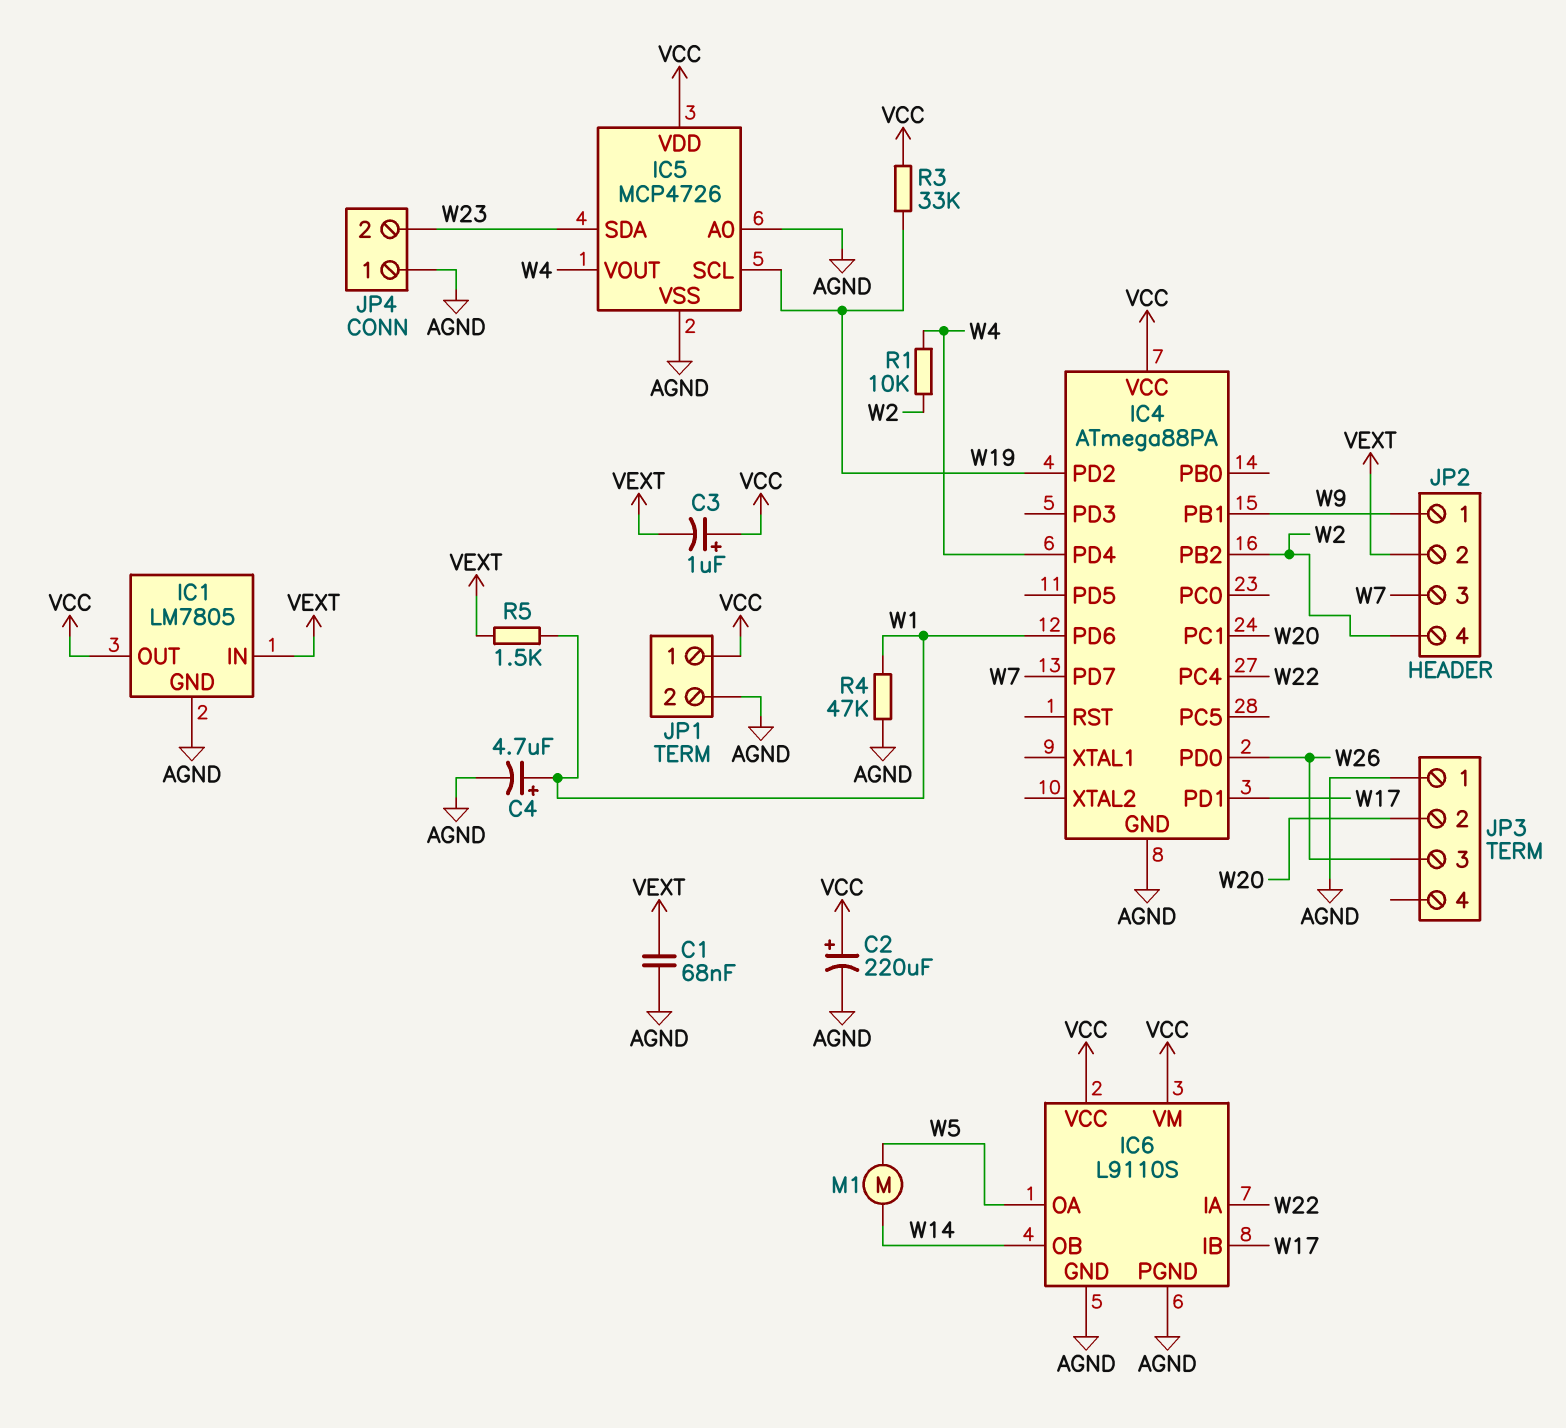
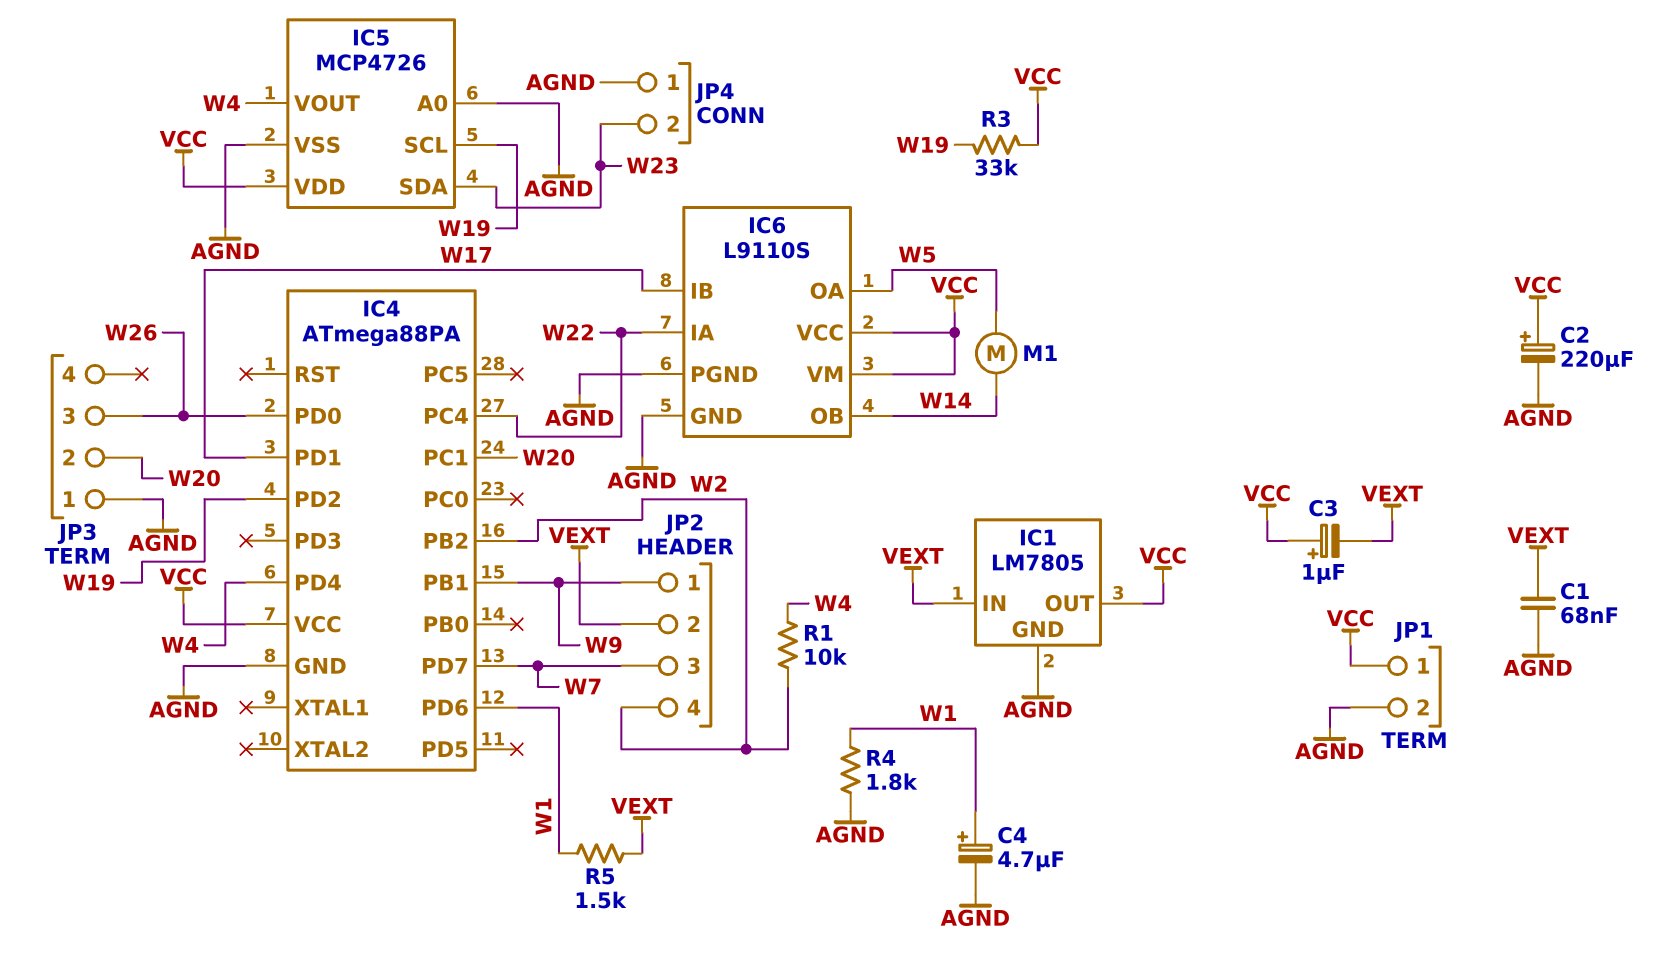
R4: 47k (AGND, W1) -> 1.8k (AGND, W1)

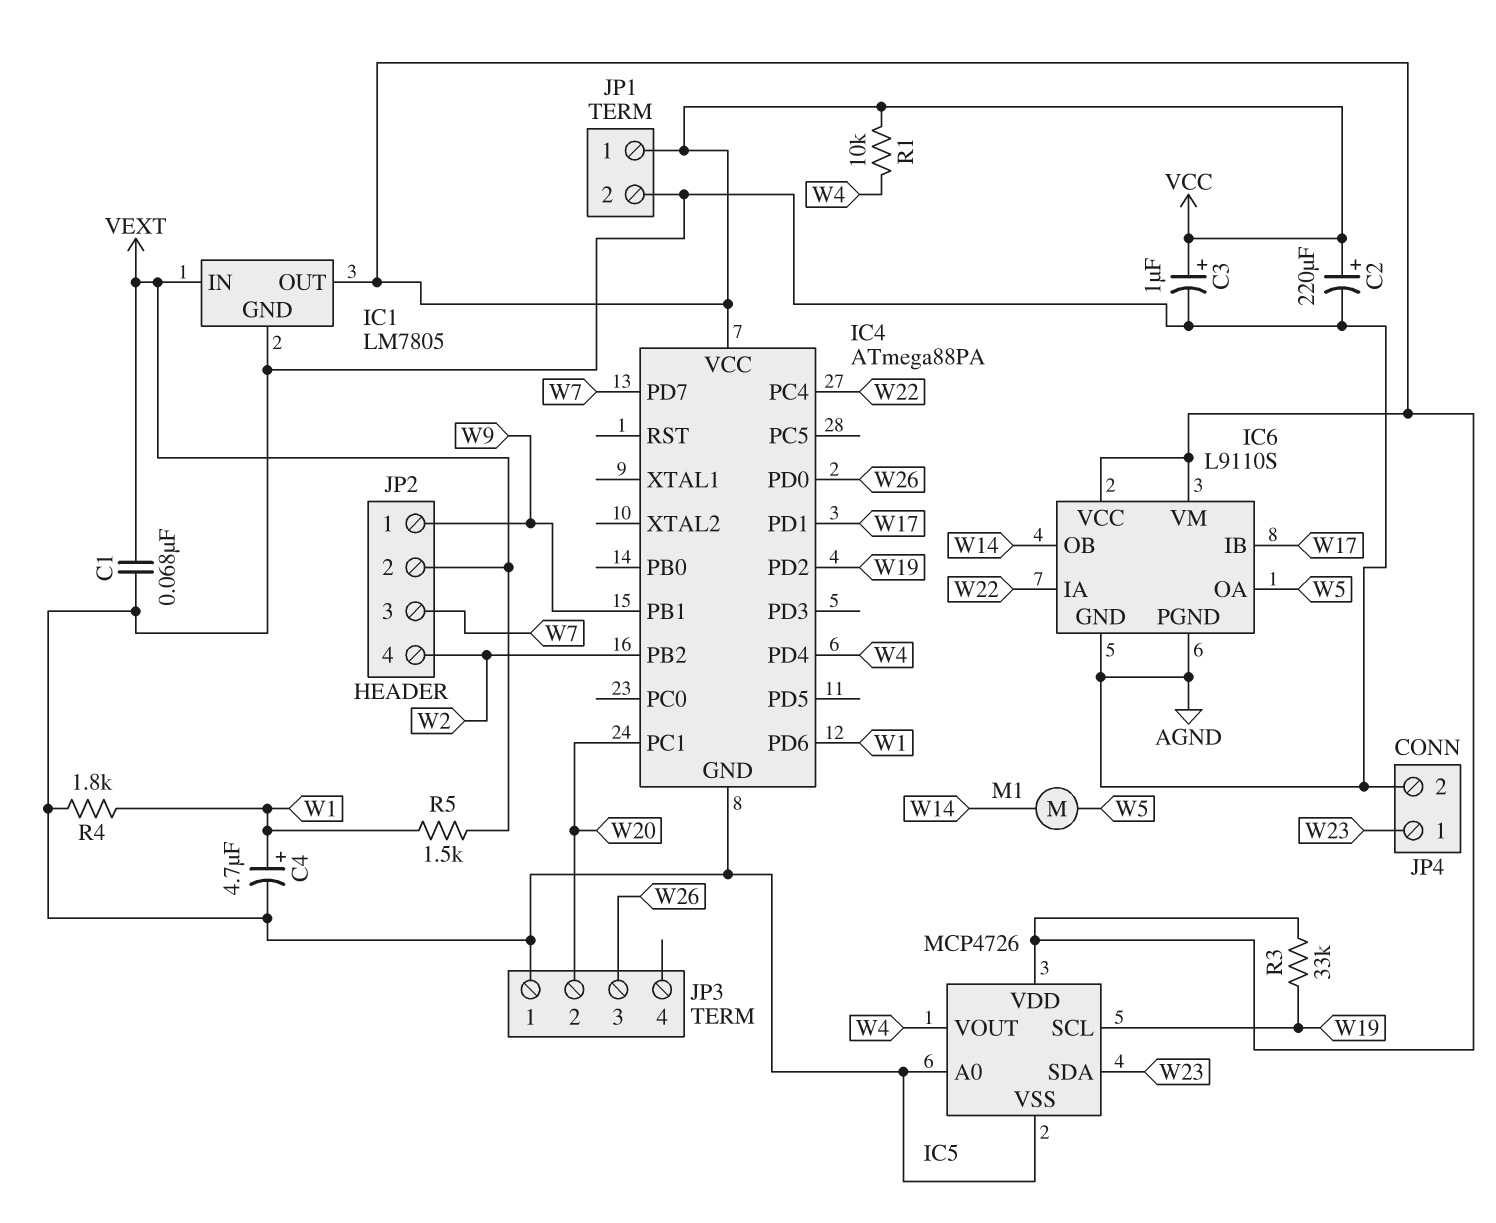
C3: 1uF (plus VCC, minus VEXT) -> 1uF (plus VCC, minus AGND)
JP4 pin 1: AGND -> W23
JP4 pin 2: W23 -> AGND
R1: 10k (W2, W4) -> 10k (VCC, W4)

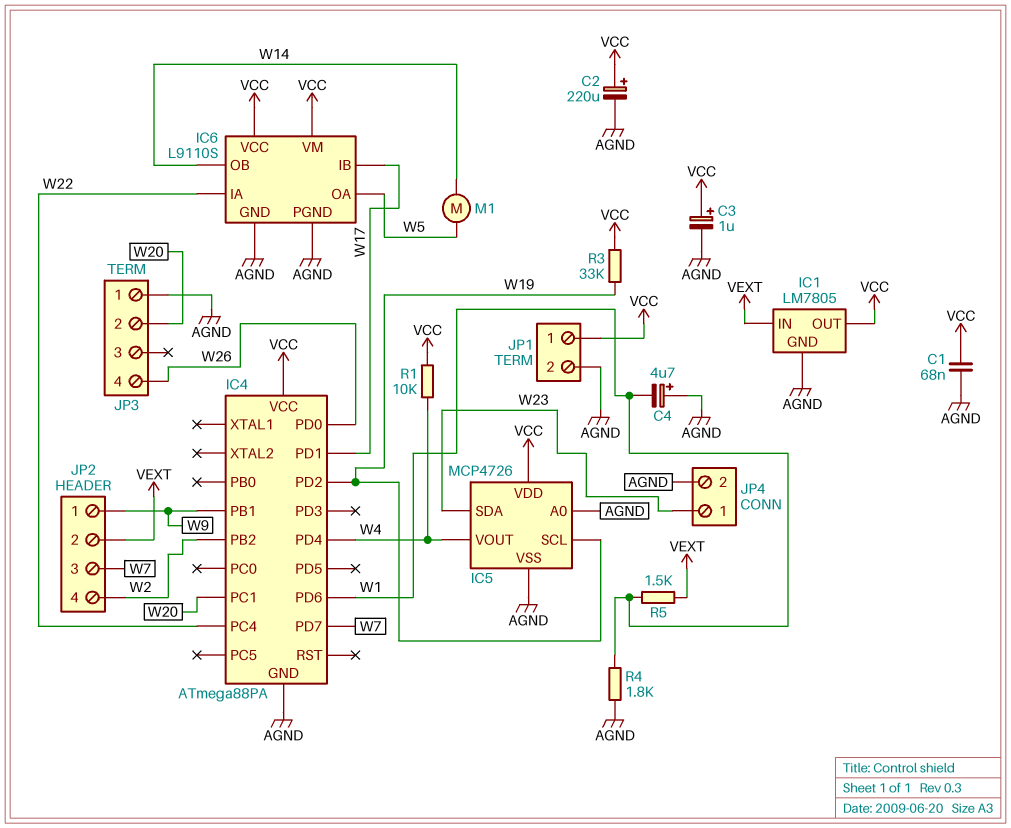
C1: 68nF (AGND, VEXT) -> 68nF (AGND, VCC)
C4: 4.7uF (plus W1, minus AGND) -> 4.7uF (plus AGND, minus W1)
JP3 pin 3: W26 -> none
JP3 pin 4: none -> W26

